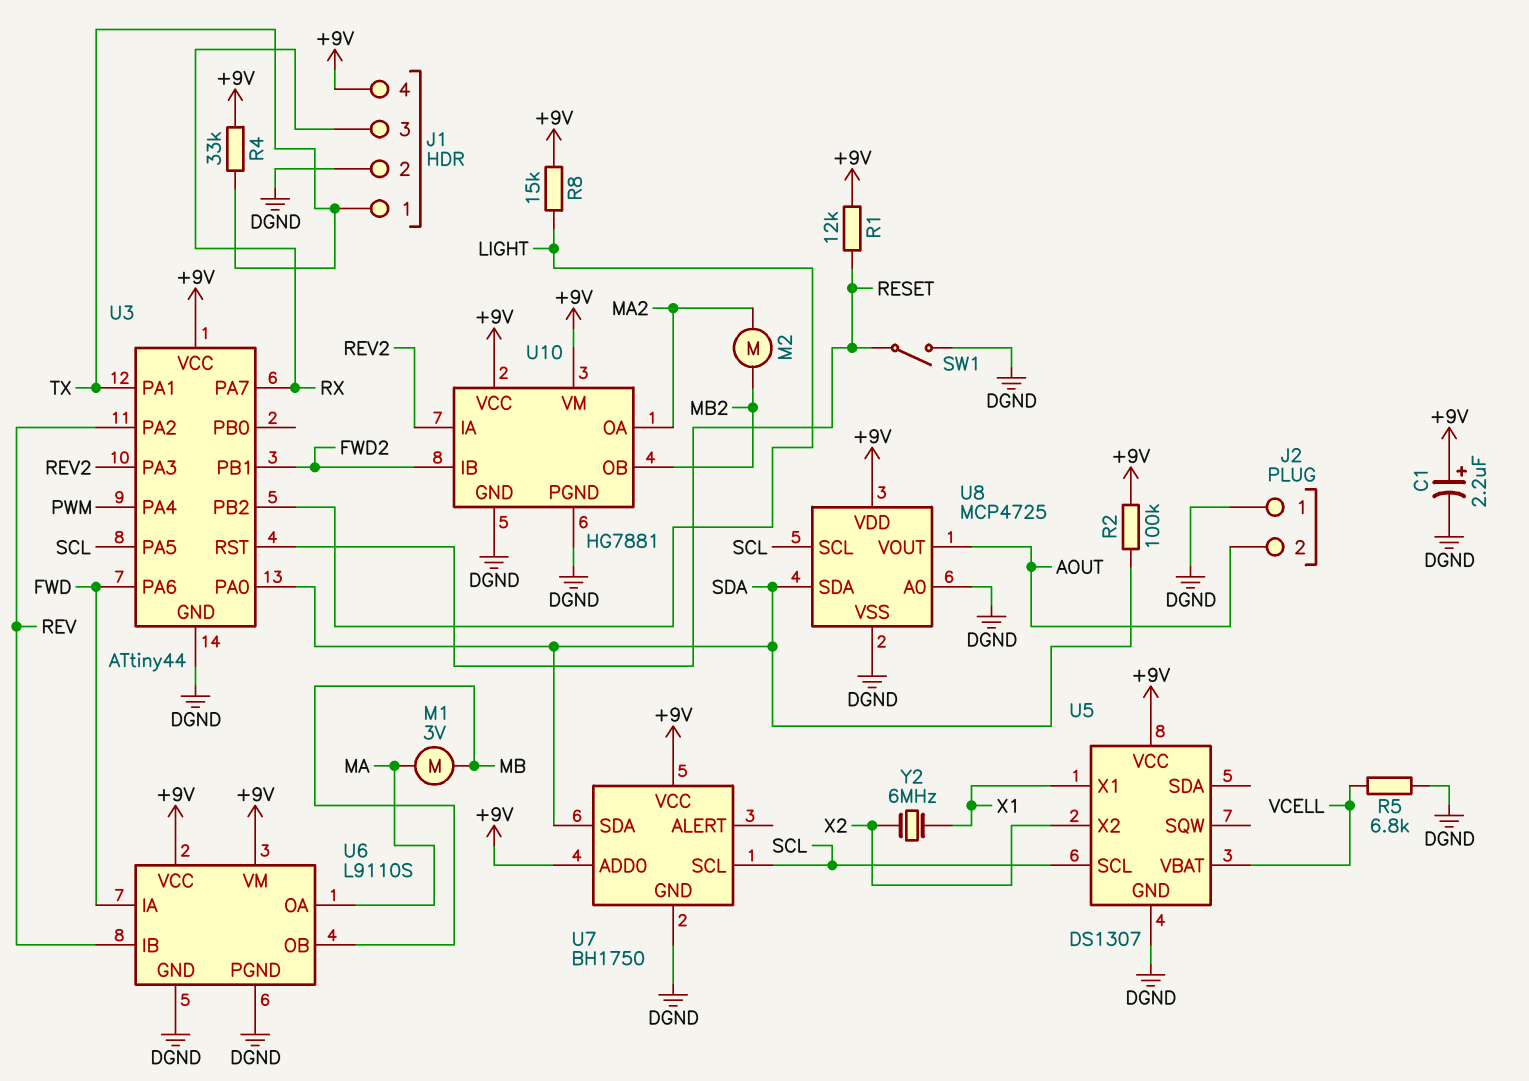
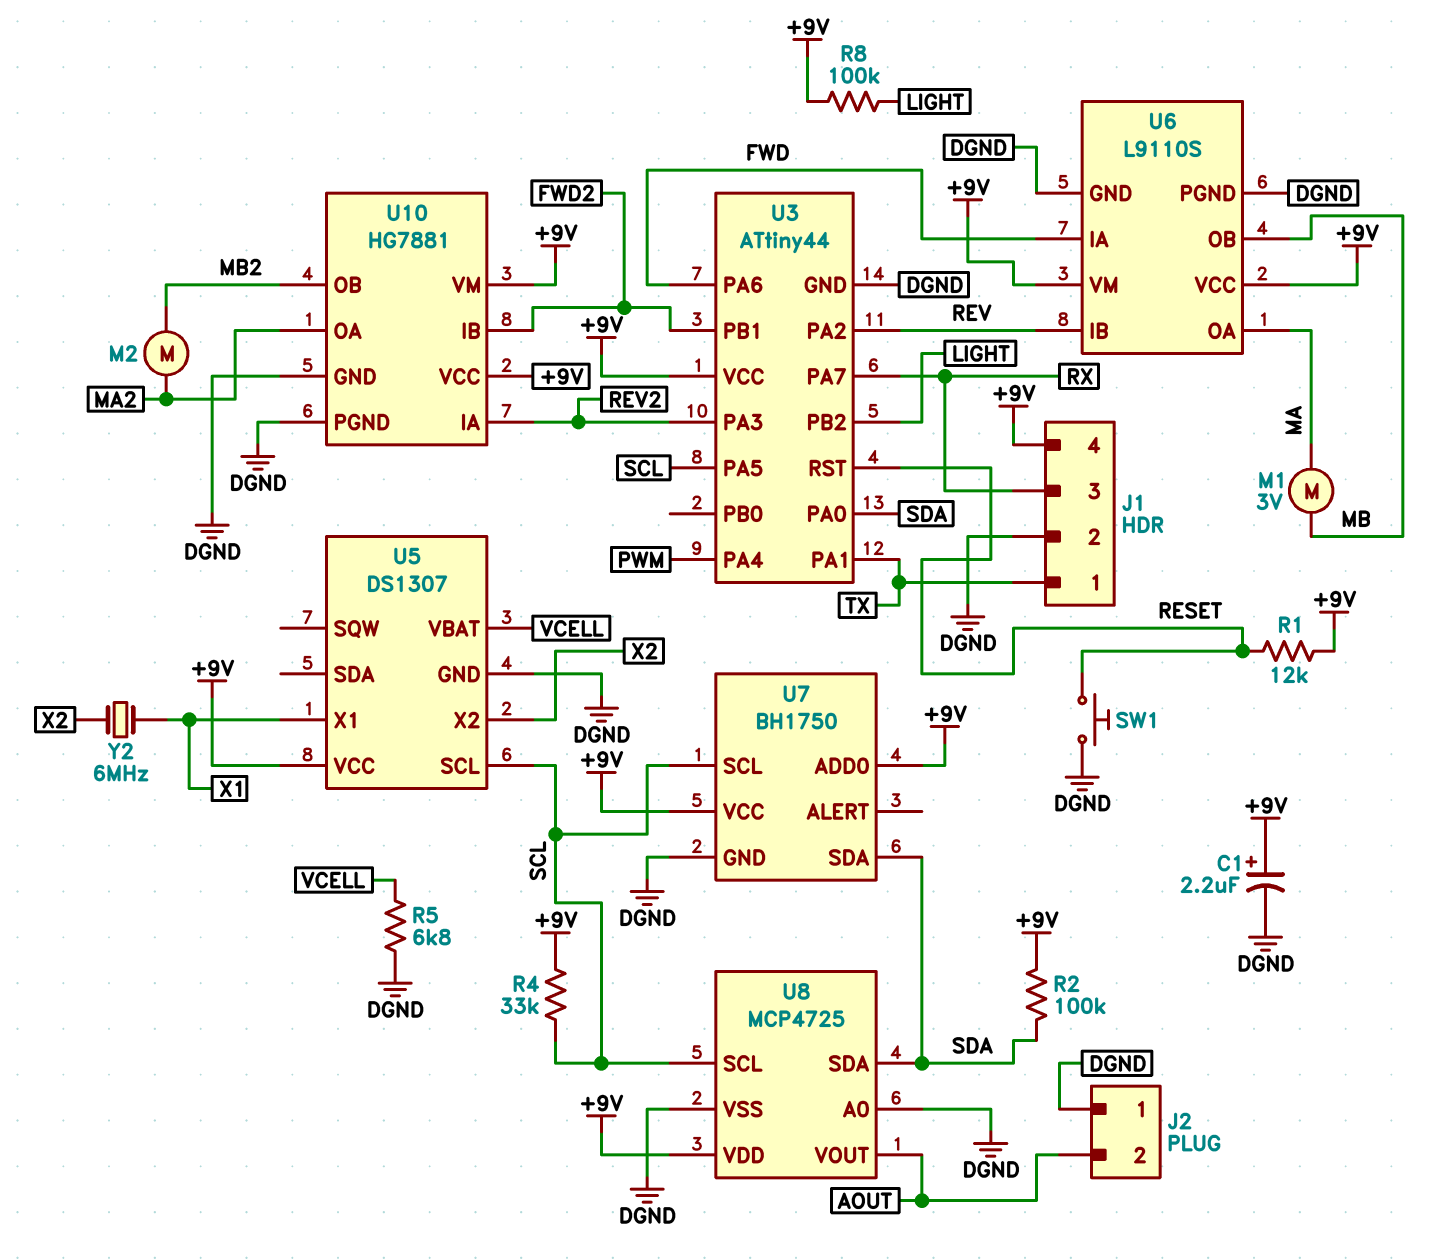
R4: 33k (+9V, TX) -> 33k (+9V, SCL)
R8: 15k (+9V, LIGHT) -> 100k (+9V, LIGHT)
SW1: switch (DGND, RESET) -> button (DGND, RESET)

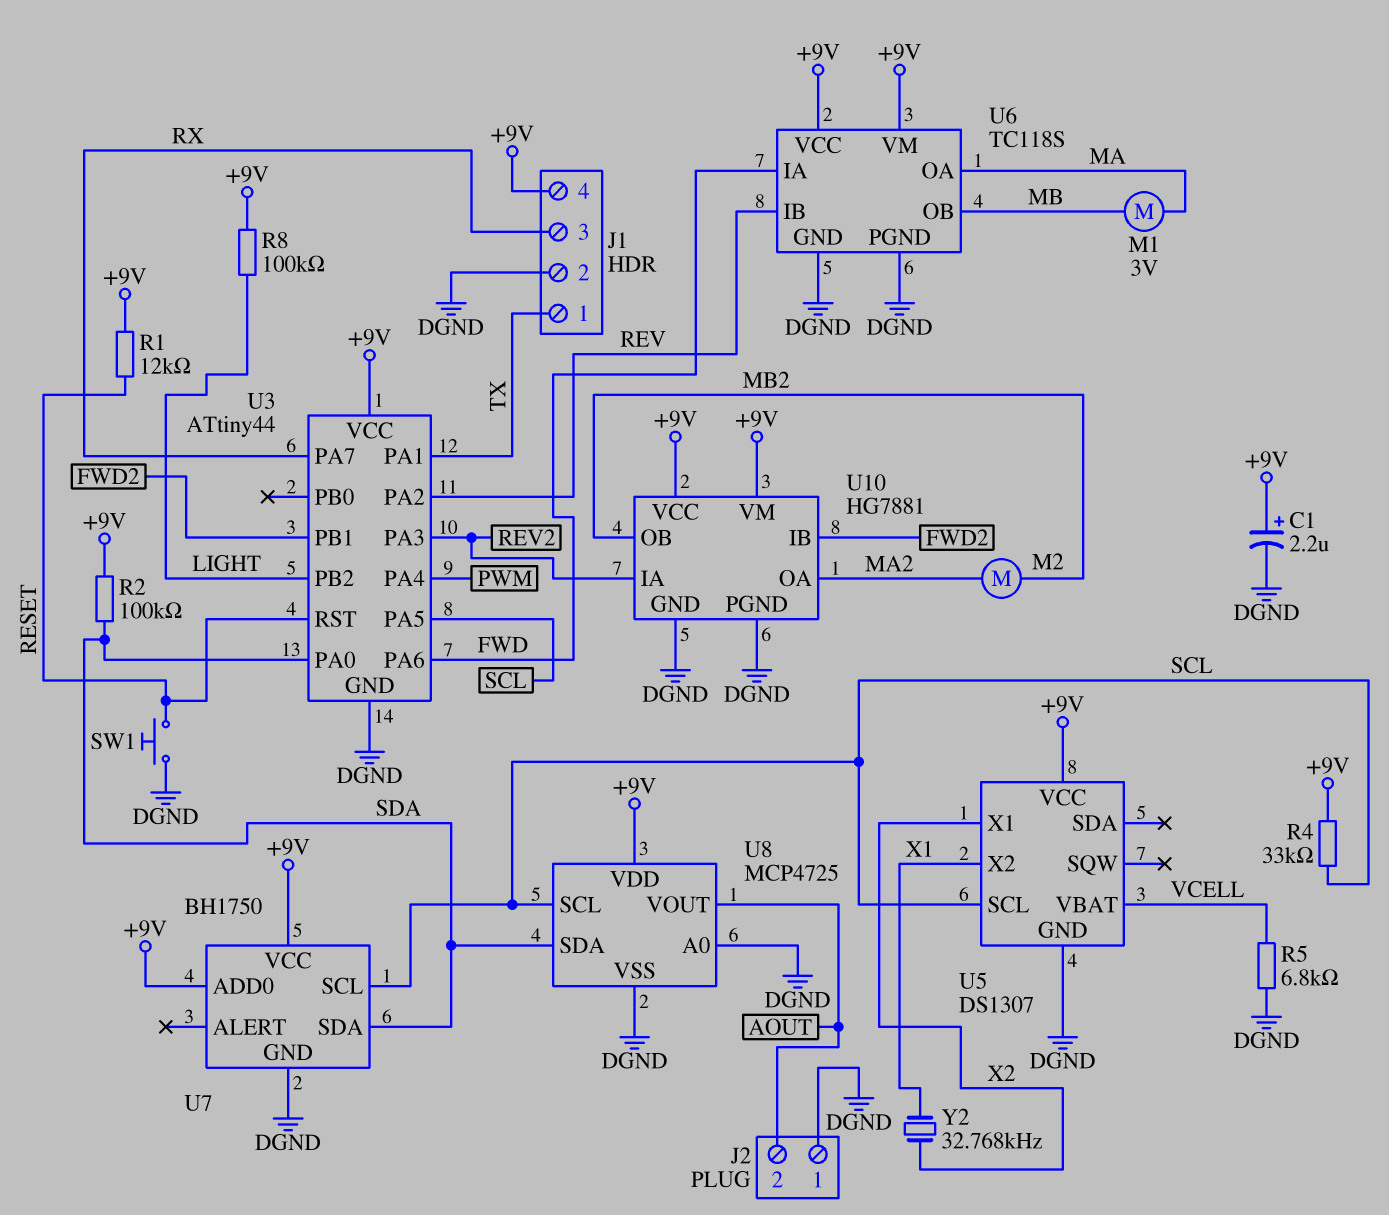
U5 pin X1: X1 -> X2
U5 pin X2: X2 -> X1
U6: L9110S -> TC118S
Y2: 6MHz (X1, X2) -> 32.768kHz (X1, X2)

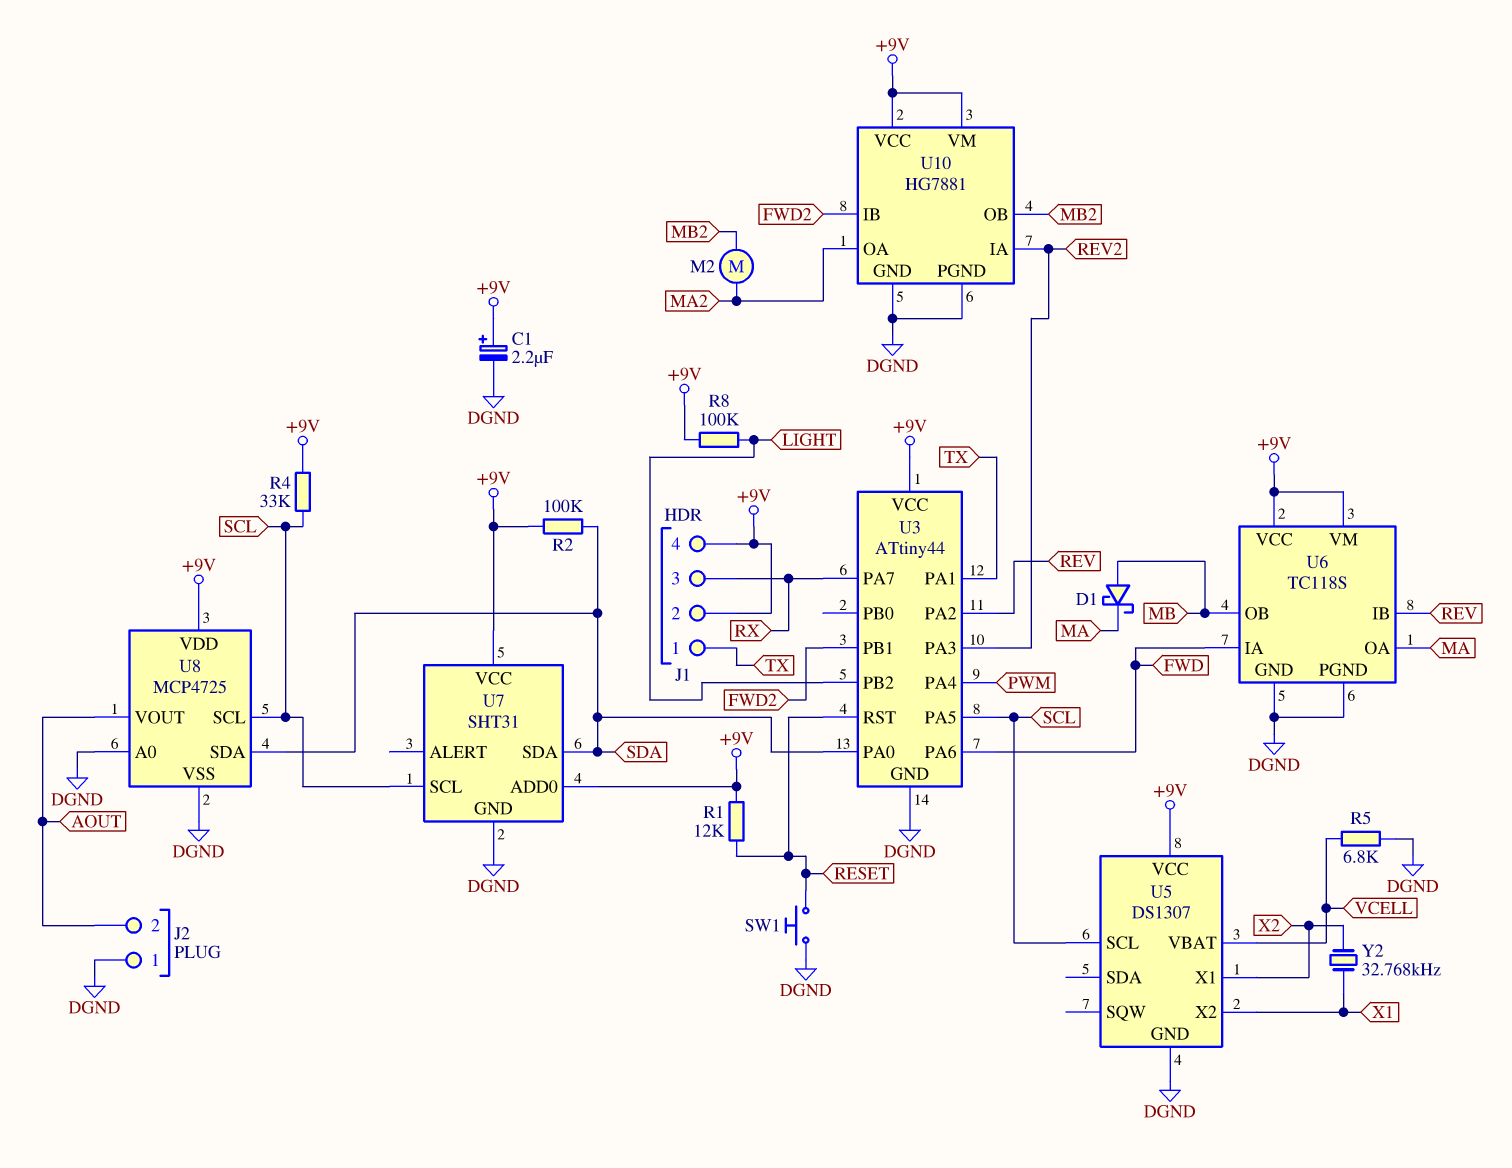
D1: none -> schottky (A MB, K MA)
J1 pin 2: DGND -> +9V
M1: motor 3V (MA, MB) -> none
U7: BH1750 -> SHT31

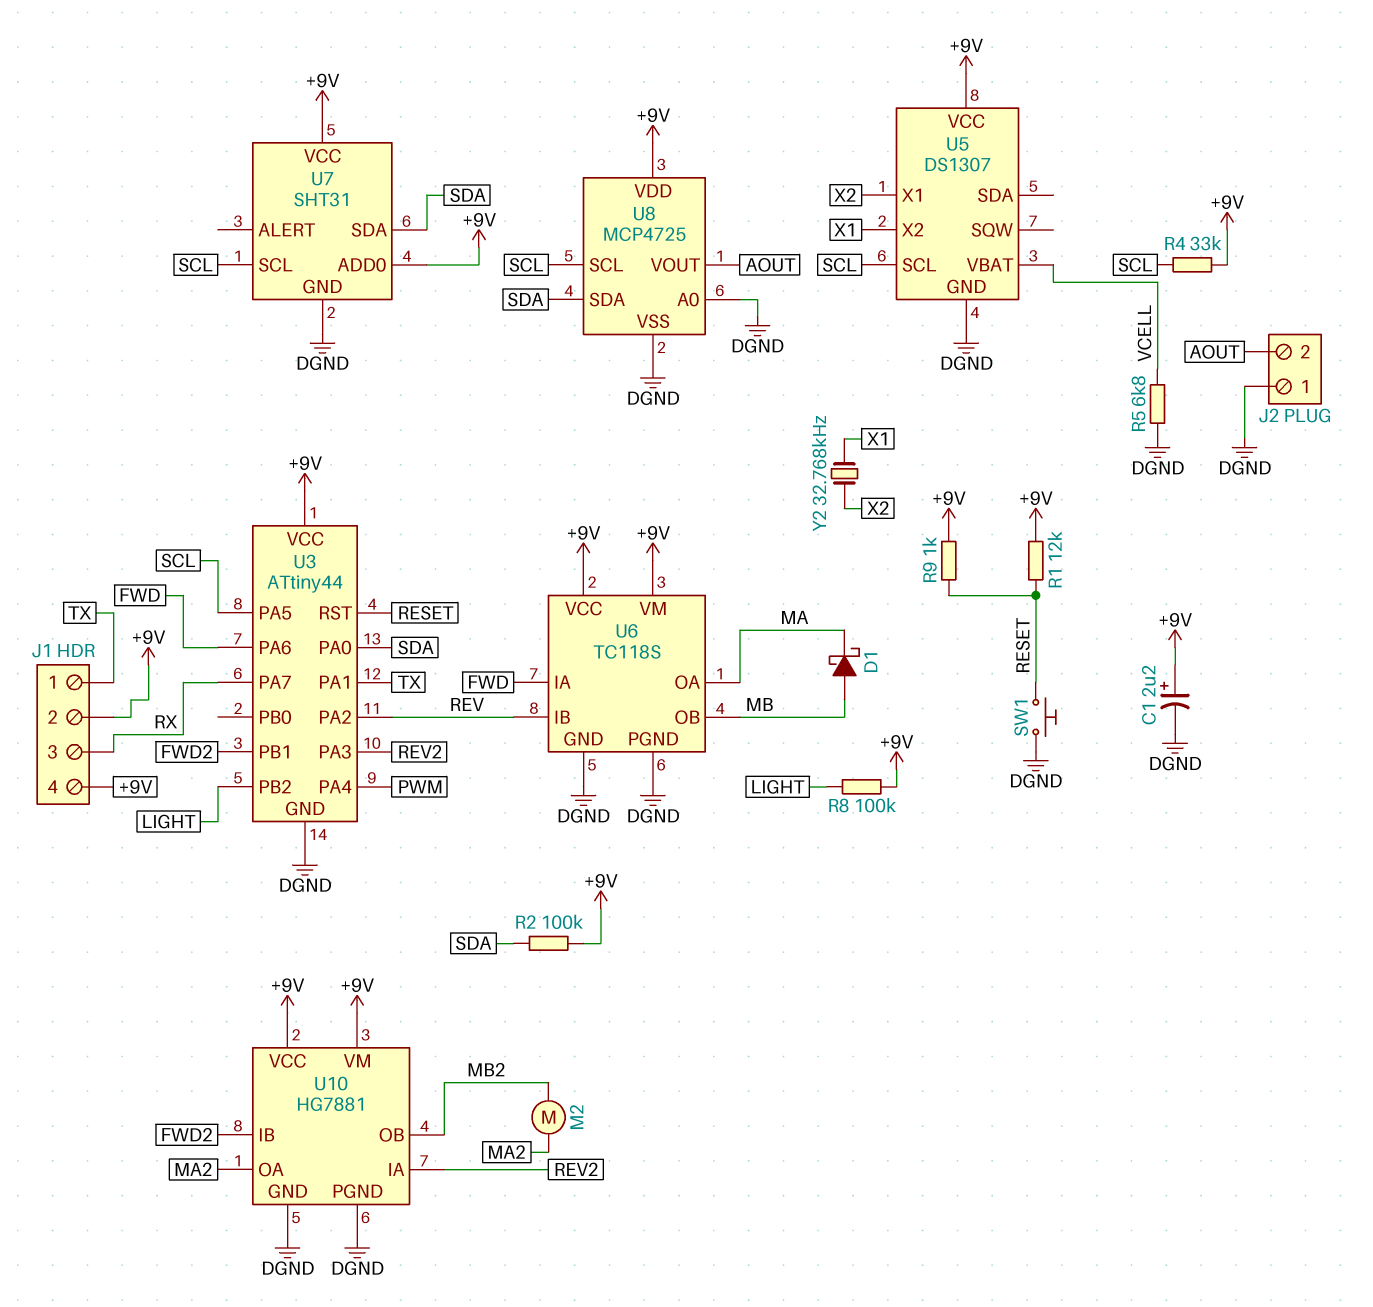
R9: none -> 1k (+9V, RESET)

